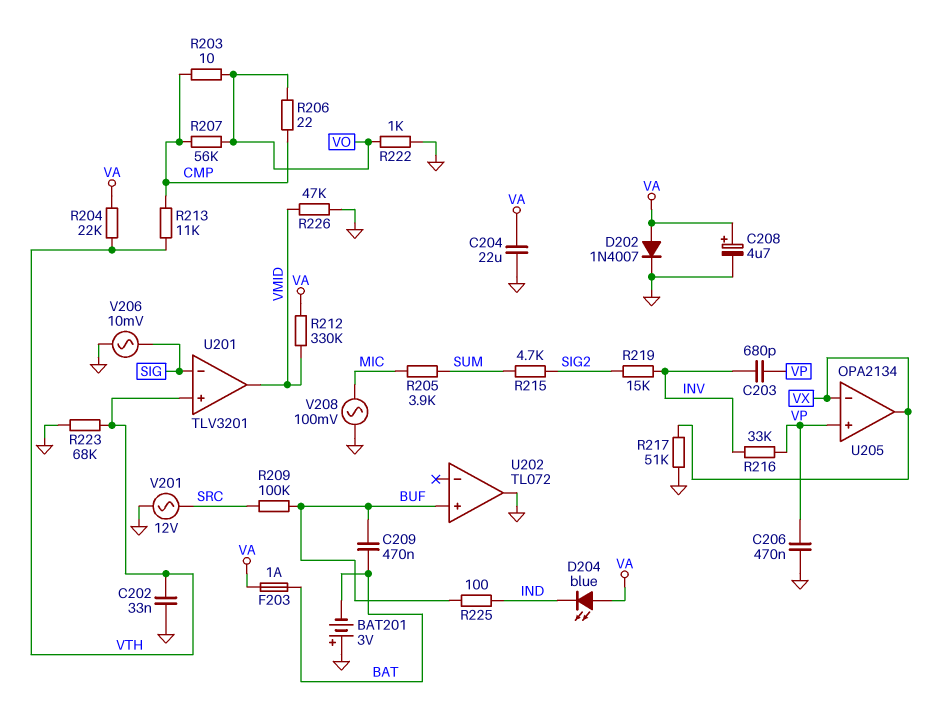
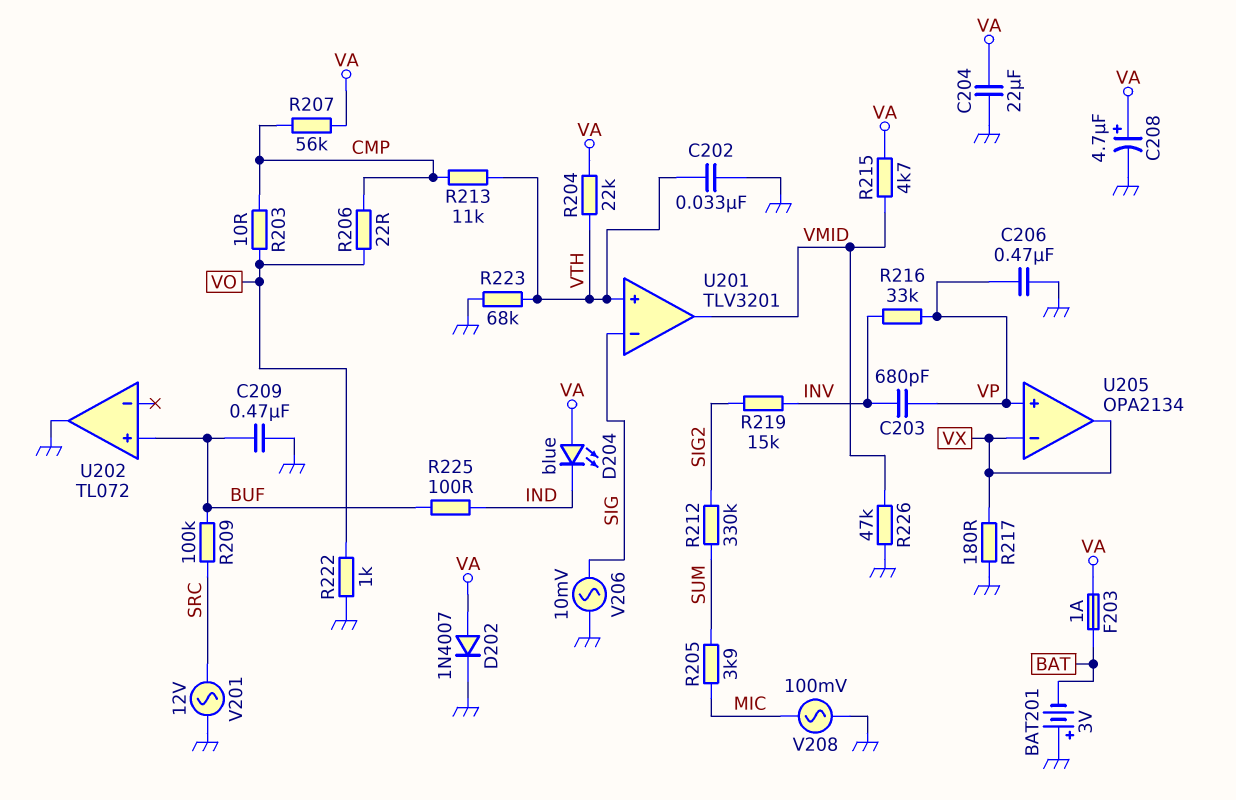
C209: 470nF (BAT, BUF) -> 470nF (BUF, GND)
R207: 56k (CMP, VO) -> 56k (CMP, VA)
R212: 330k (VA, VMID) -> 330k (SIG2, SUM)
R215: 4.7k (SIG2, SUM) -> 4.7k (VA, VMID)
R217: 51k (GND, VX) -> 180 (GND, VX)

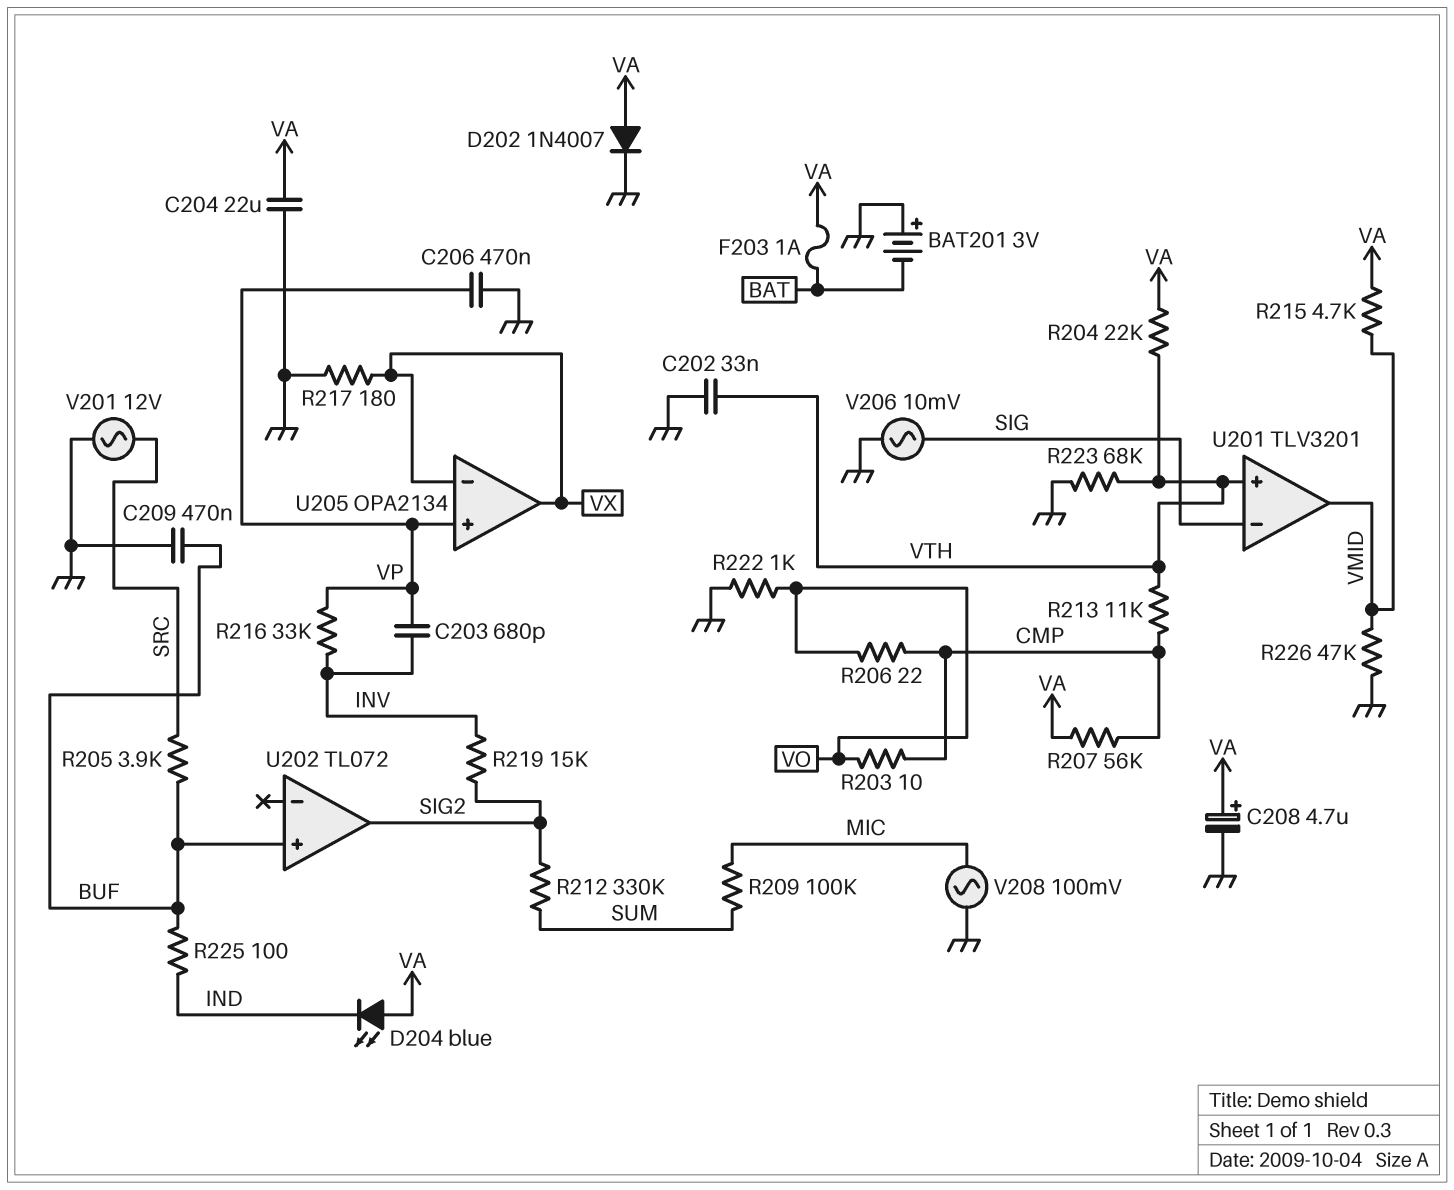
R205: 3.9k (MIC, SUM) -> 3.9k (BUF, SRC)
R209: 100k (BUF, SRC) -> 100k (MIC, SUM)
U202 pin out: GND -> SIG2

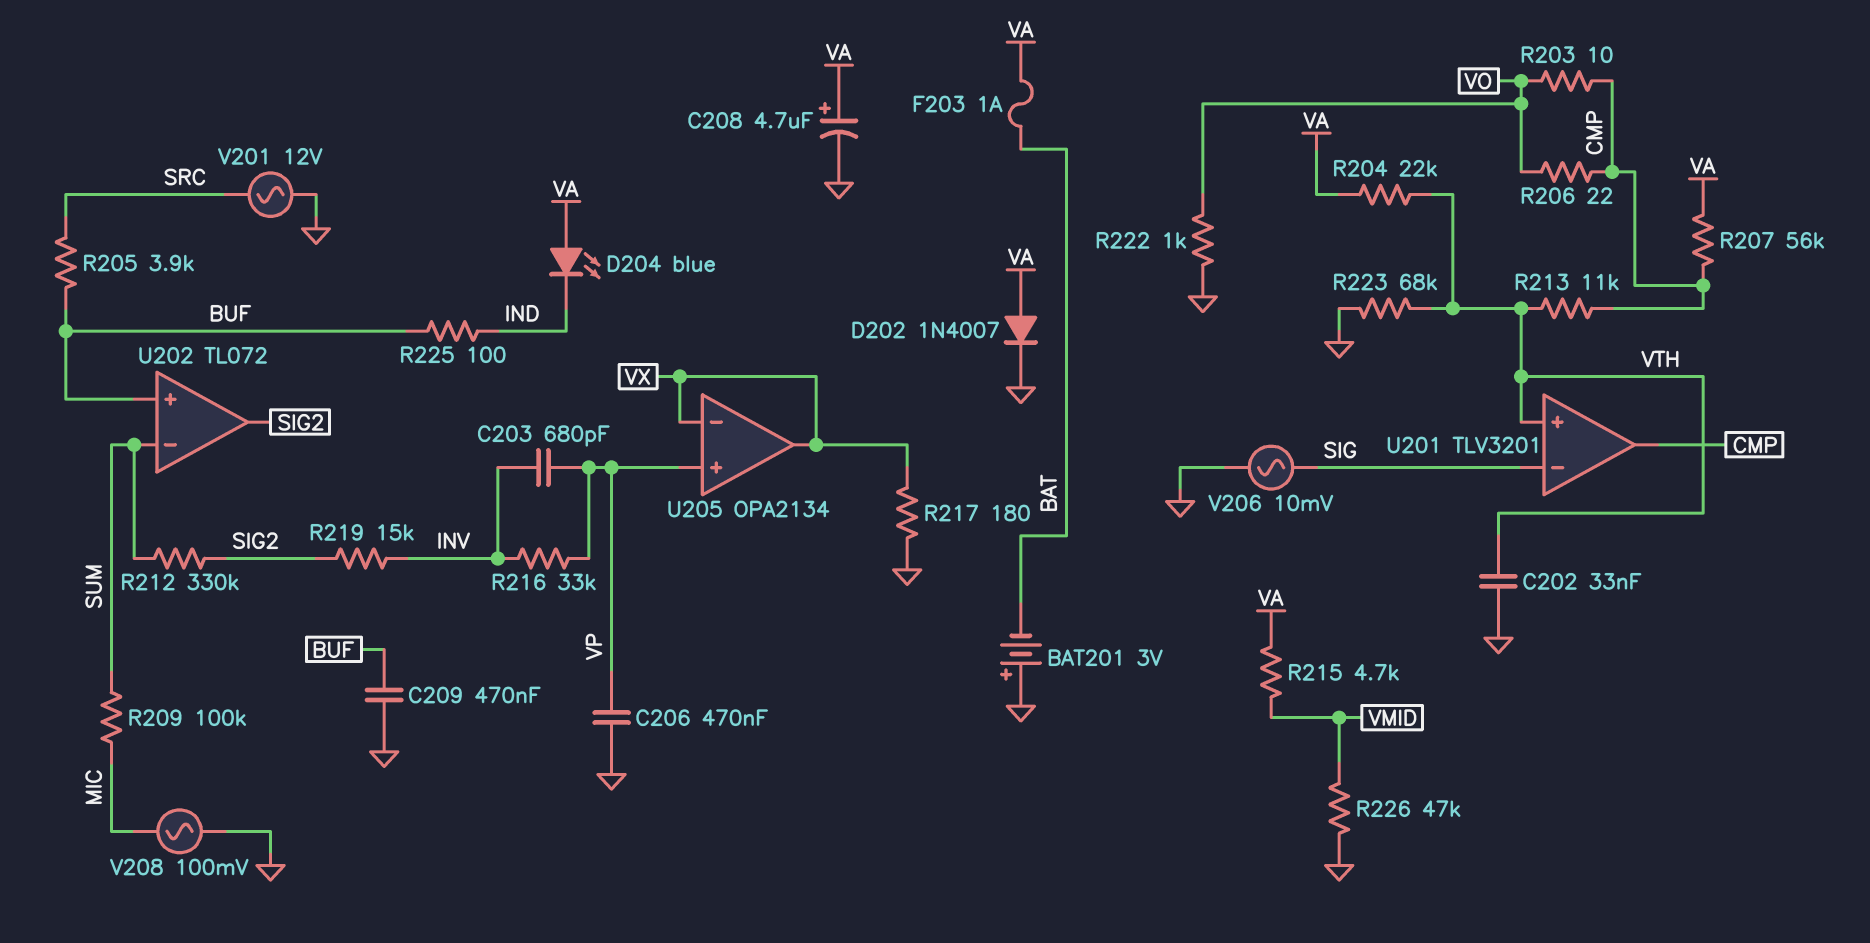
C204: 22uF (GND, VA) -> none
U201 pin out: VMID -> CMP
U202 pin in-: none -> SUM

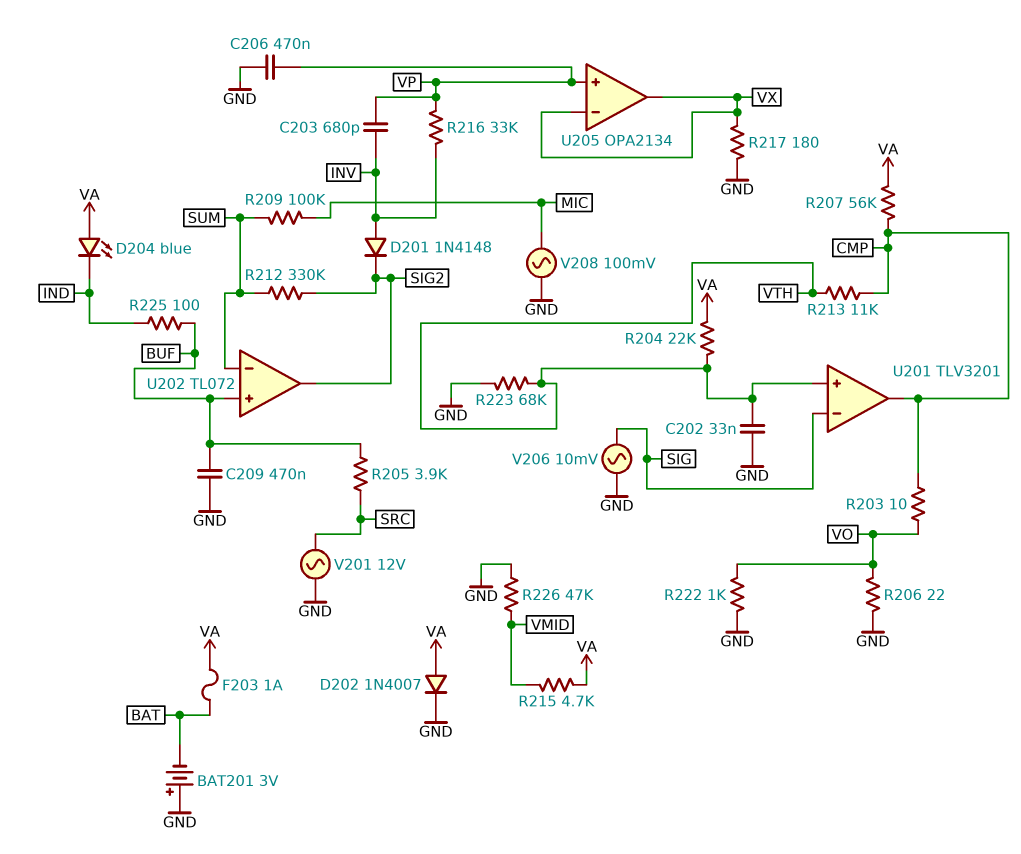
C208: 4.7uF (plus VA, minus GND) -> none
D201: none -> diode 1N4148 (A INV, K SIG2)
R206: 22 (CMP, VO) -> 22 (GND, VO)
R219: 15k (INV, SIG2) -> none

